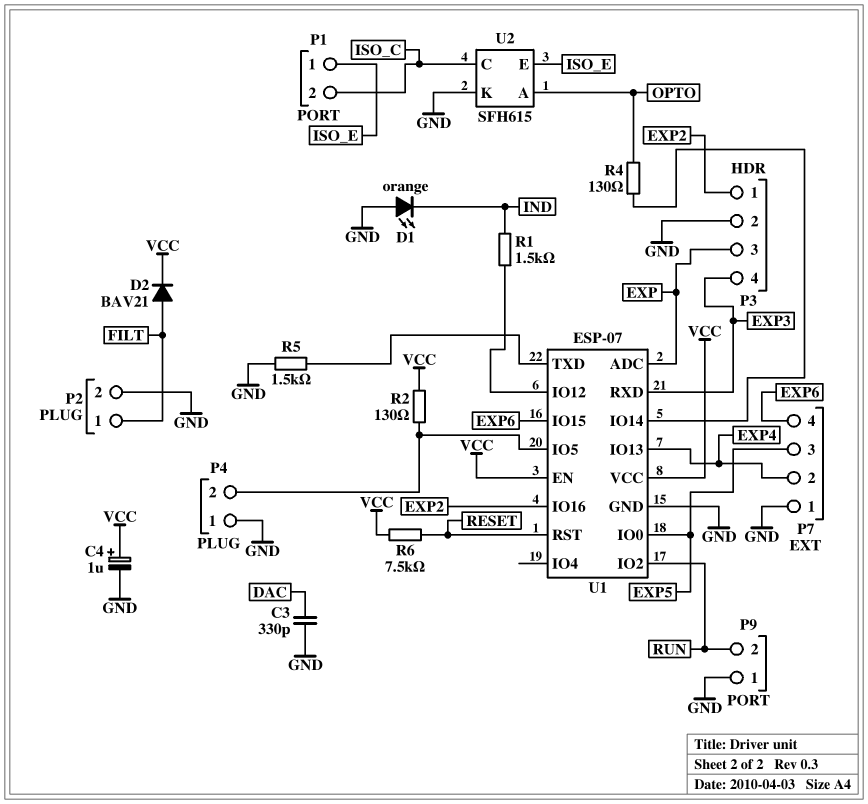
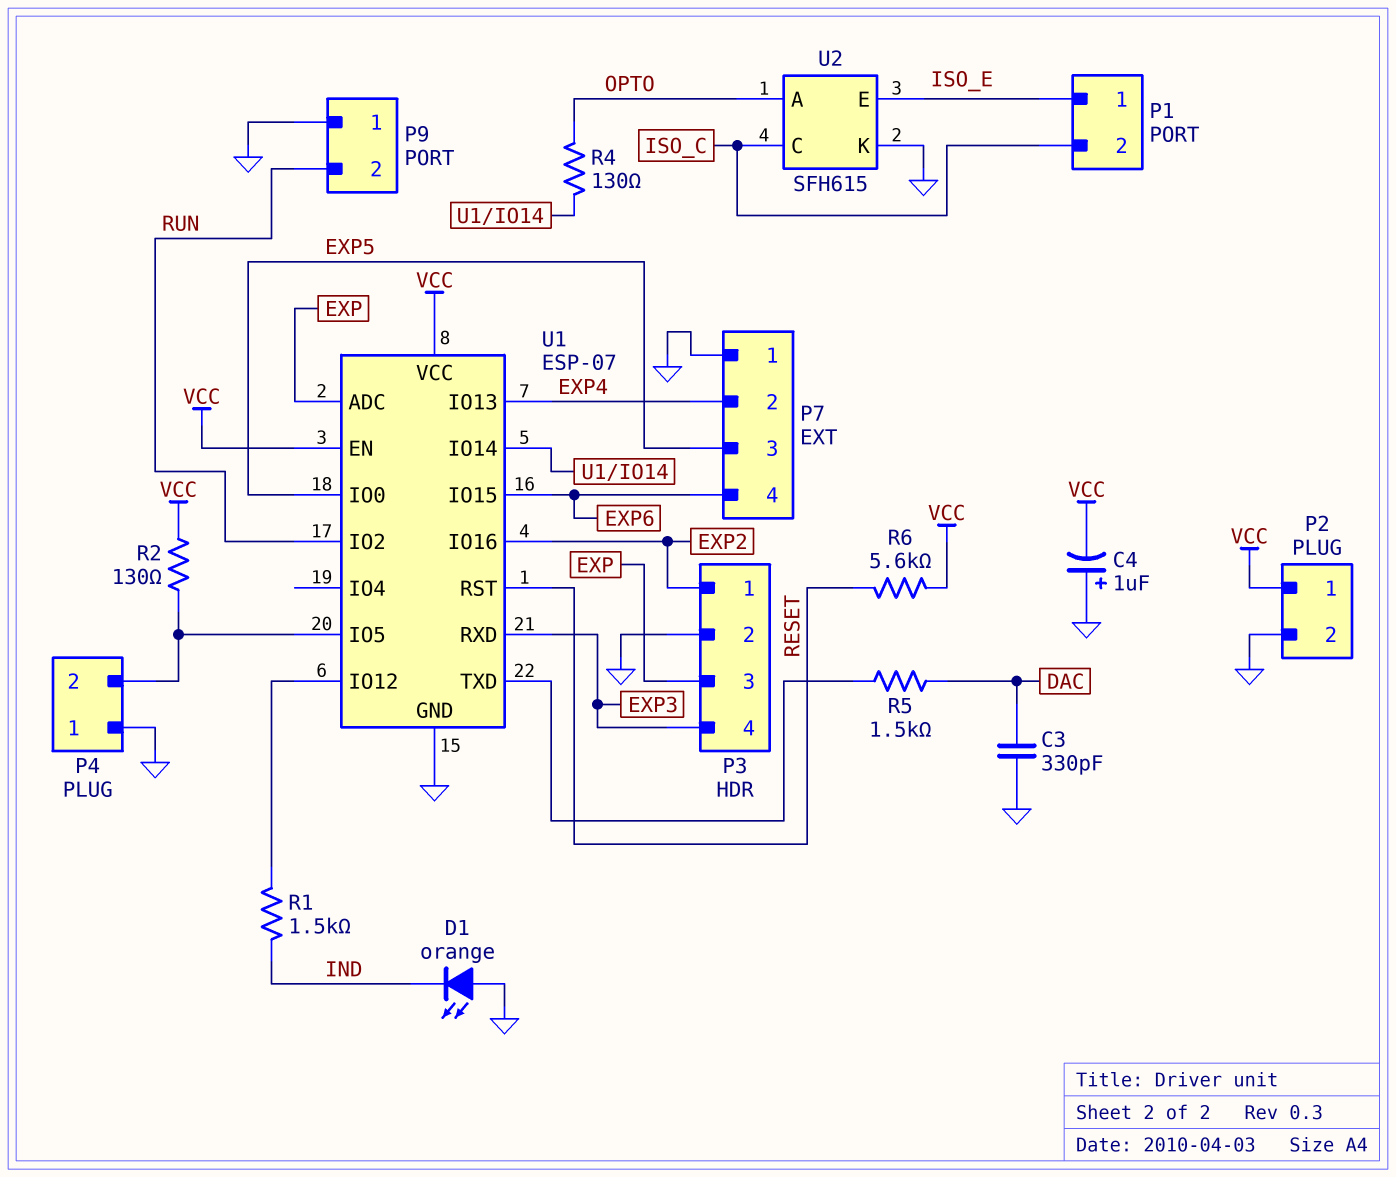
C4: 1uF (plus VCC, minus GND) -> 1uF (plus GND, minus VCC)
D2: diode BAV21 (A FILT, K VCC) -> none
P2 pin 1: FILT -> VCC
R5: 1.5k (GND, U1/TXD) -> 1.5k (DAC, U1/TXD)
R6: 7.5k (RESET, VCC) -> 5.6k (RESET, VCC)

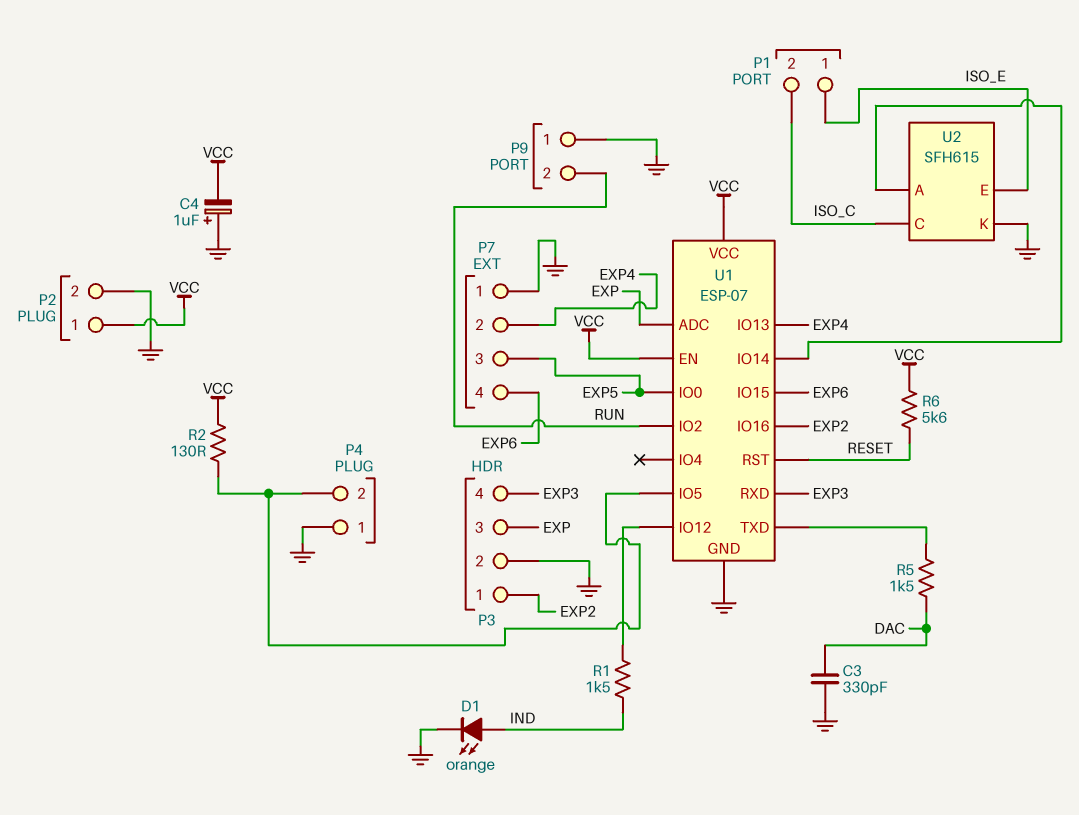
D1: LED orange (A GND, K IND) -> LED orange (A IND, K GND)
R4: 130 (OPTO, U1/IO14) -> none
U2 pin A: OPTO -> U1/IO14

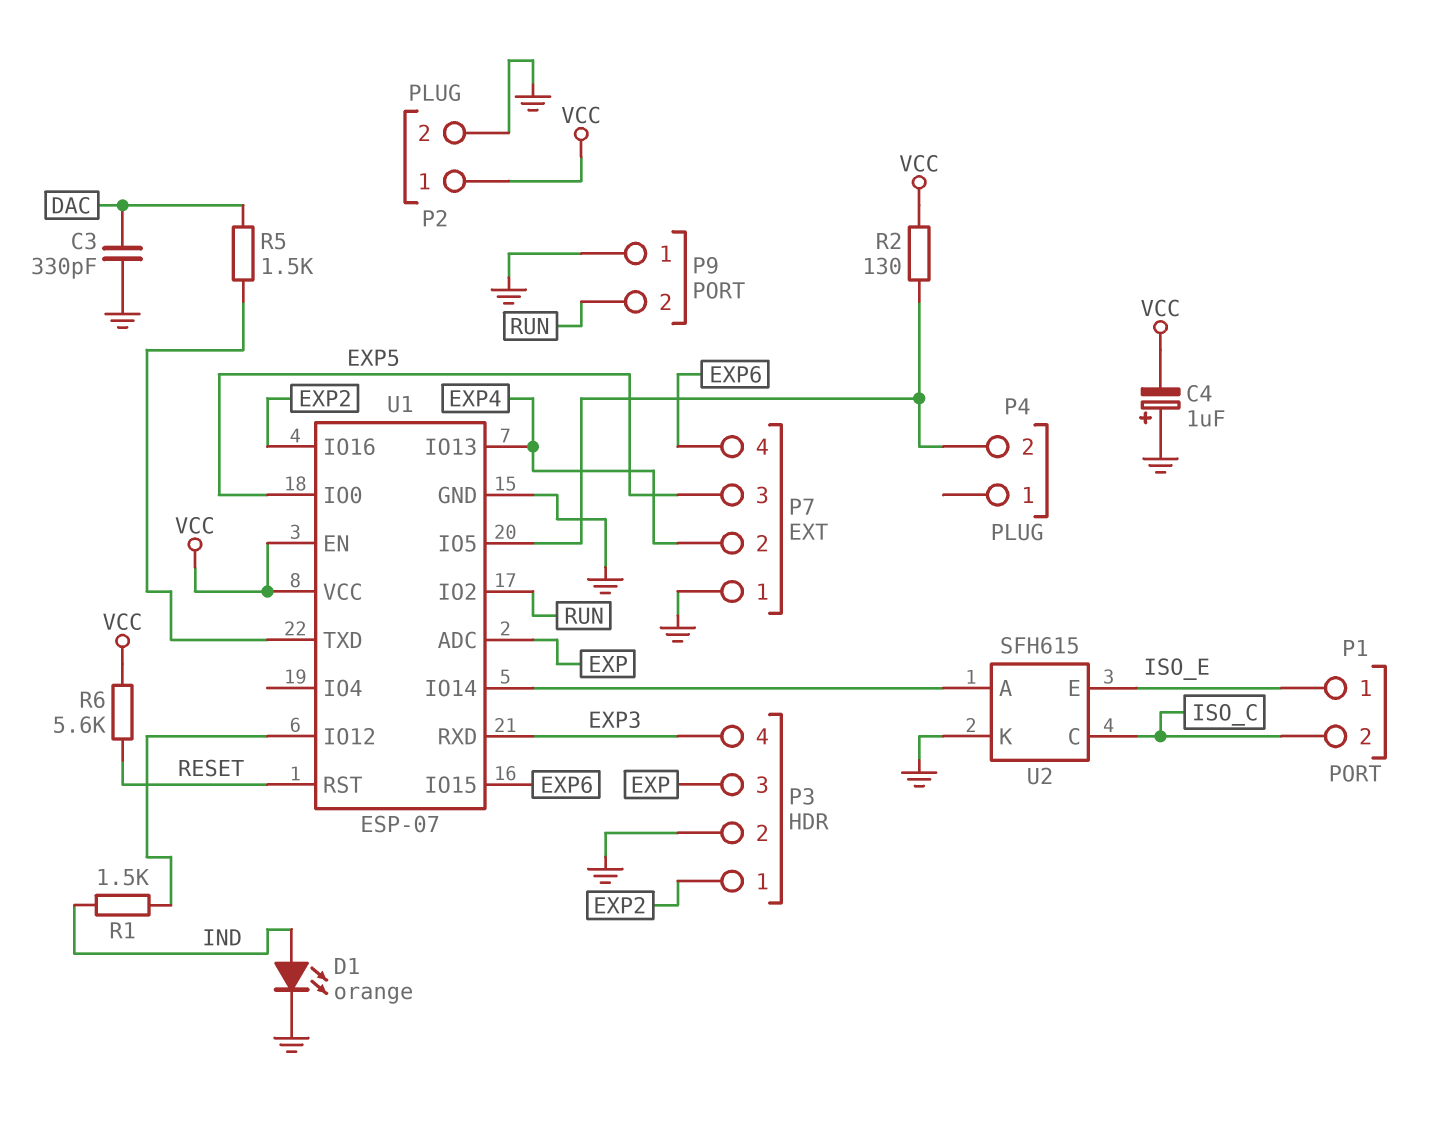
P4 pin 1: GND -> none

